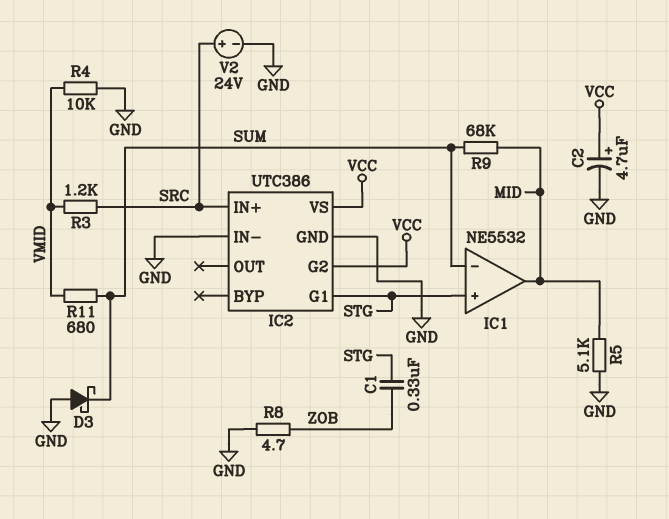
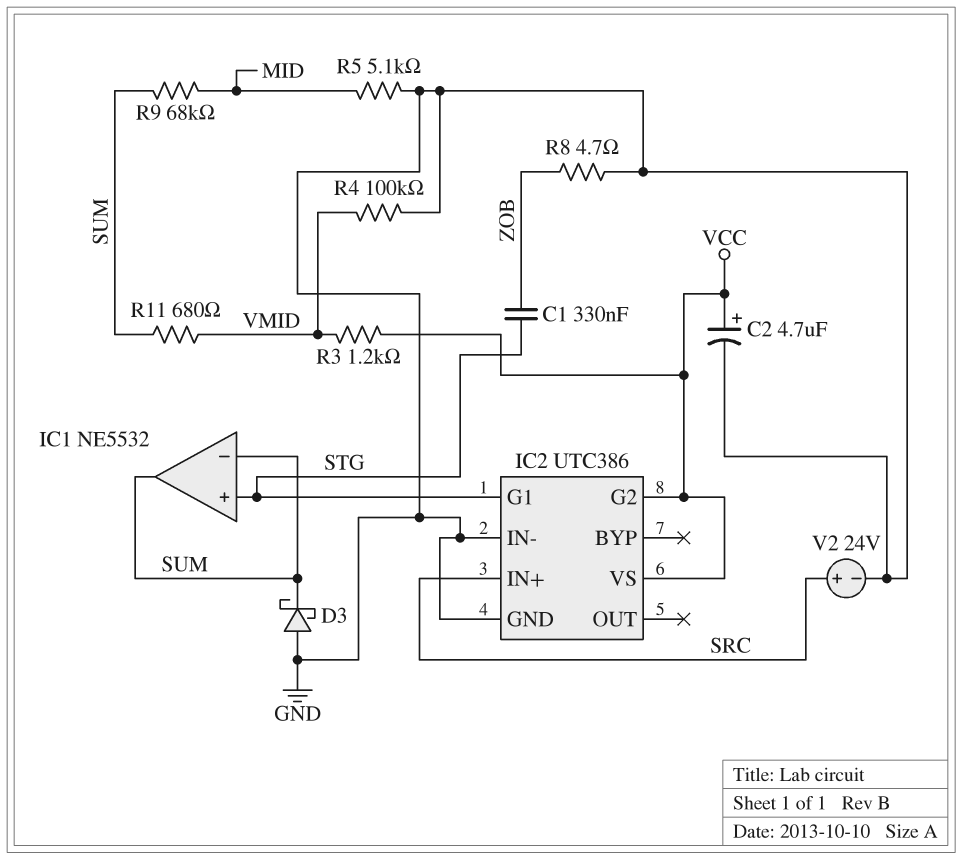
IC1 pin out: MID -> SUM
R3: 1.2k (SRC, VMID) -> 1.2k (VCC, VMID)
R4: 10k (GND, VMID) -> 100k (GND, VMID)

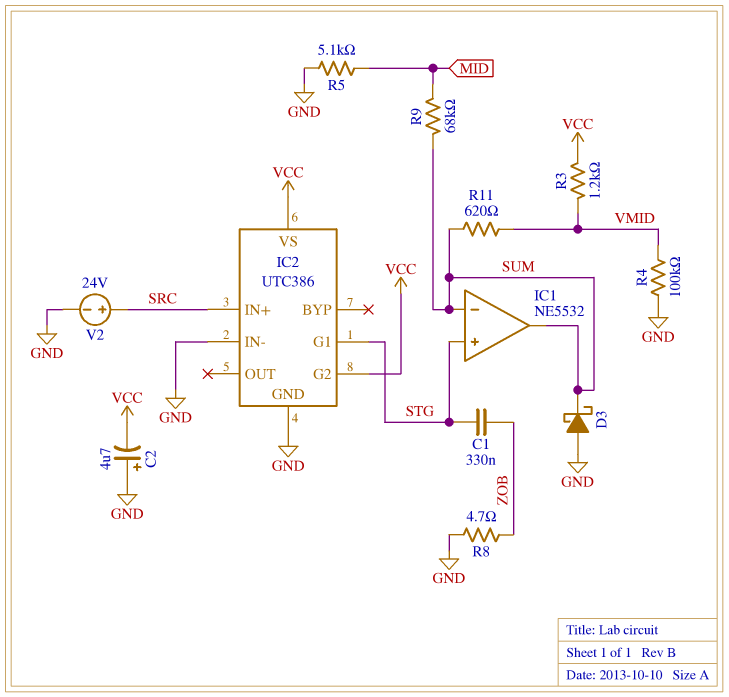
C2: 4.7uF (plus VCC, minus GND) -> 4.7uF (plus GND, minus VCC)
R11: 680 (SUM, VMID) -> 620 (SUM, VMID)

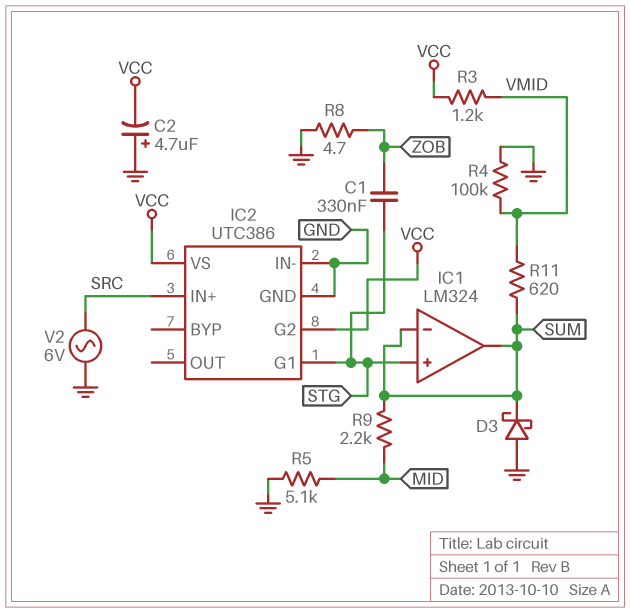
IC1: NE5532 -> LM324
R9: 68k (MID, SUM) -> 2.2k (MID, SUM)
V2: 24V (plus SRC, minus GND) -> AC 6V (GND, SRC)

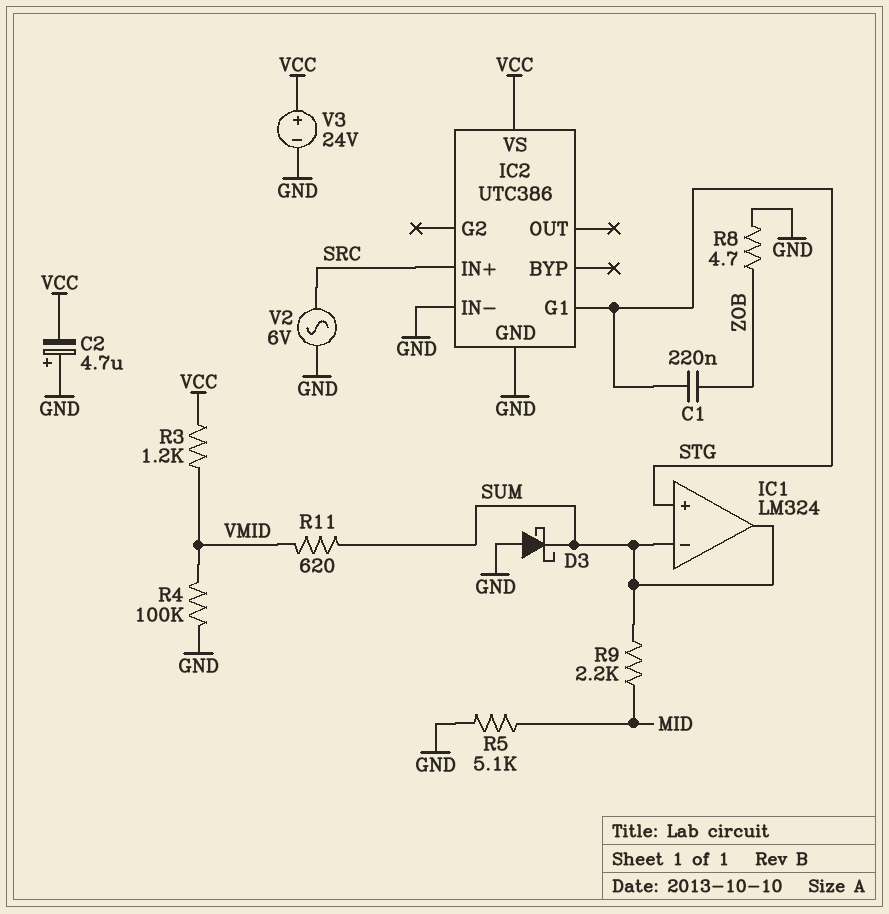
C1: 330nF (STG, ZOB) -> 220nF (STG, ZOB)
IC2 pin G2: VCC -> none
V3: none -> 24V (plus VCC, minus GND)

